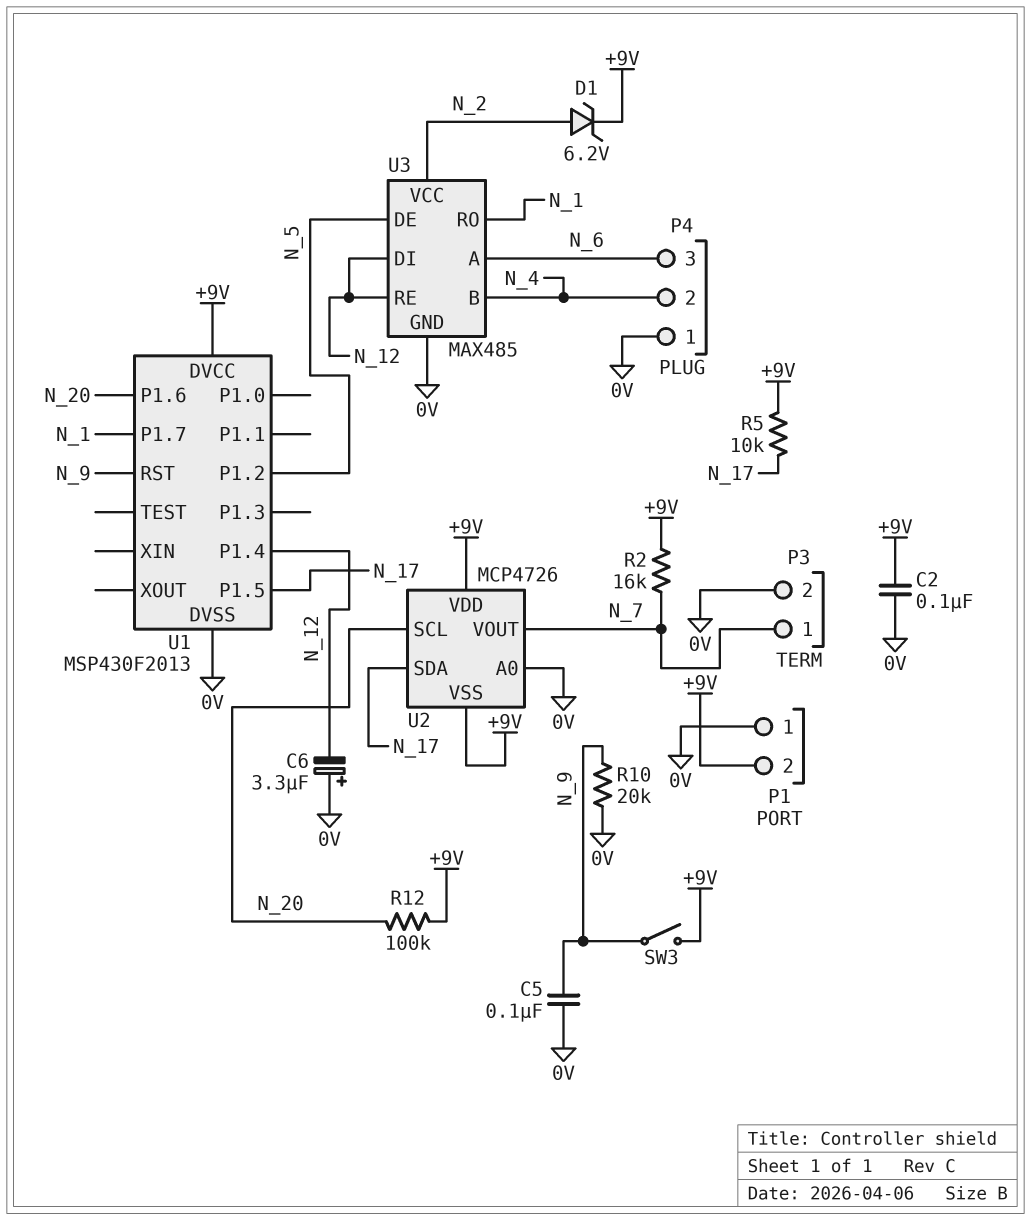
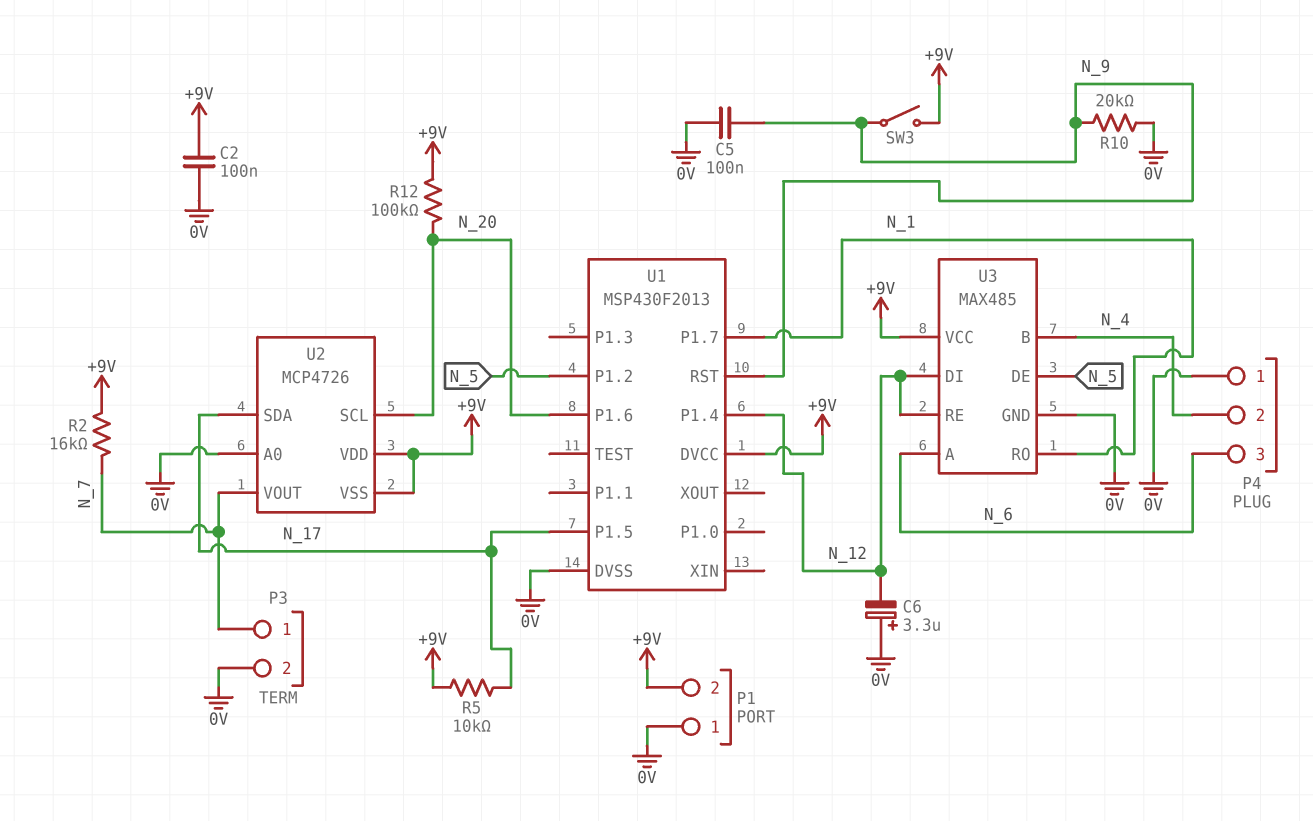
D1: zener 6.2V (A N_2, K +9V) -> none
U3 pin VCC: N_2 -> +9V

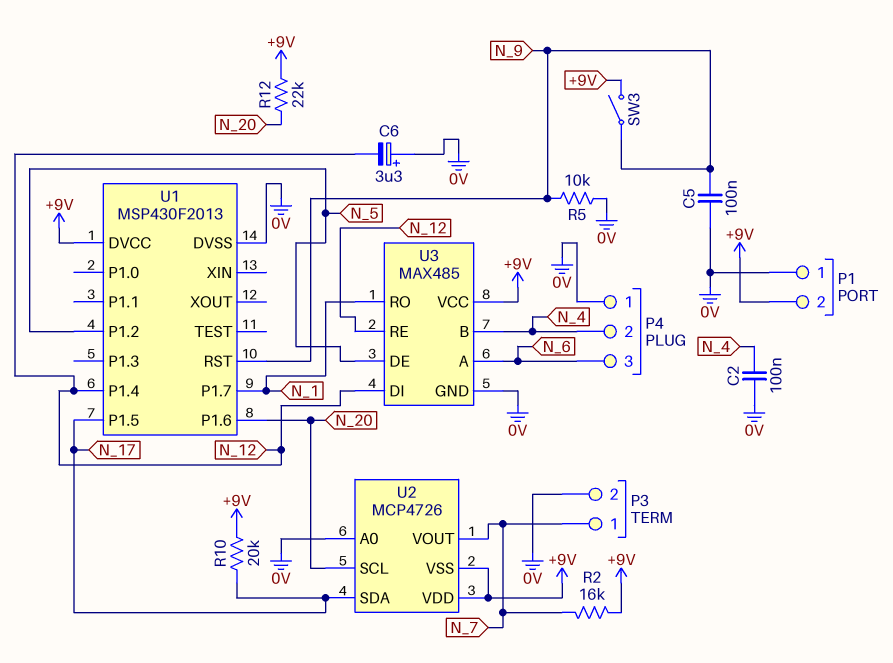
C2: 100nF (+9V, 0V) -> 100nF (0V, N_4)
R5: 10k (+9V, N_17) -> 10k (0V, N_9)
R10: 20k (0V, N_9) -> 20k (+9V, N_17)
R12: 100k (+9V, N_20) -> 22k (+9V, N_20)

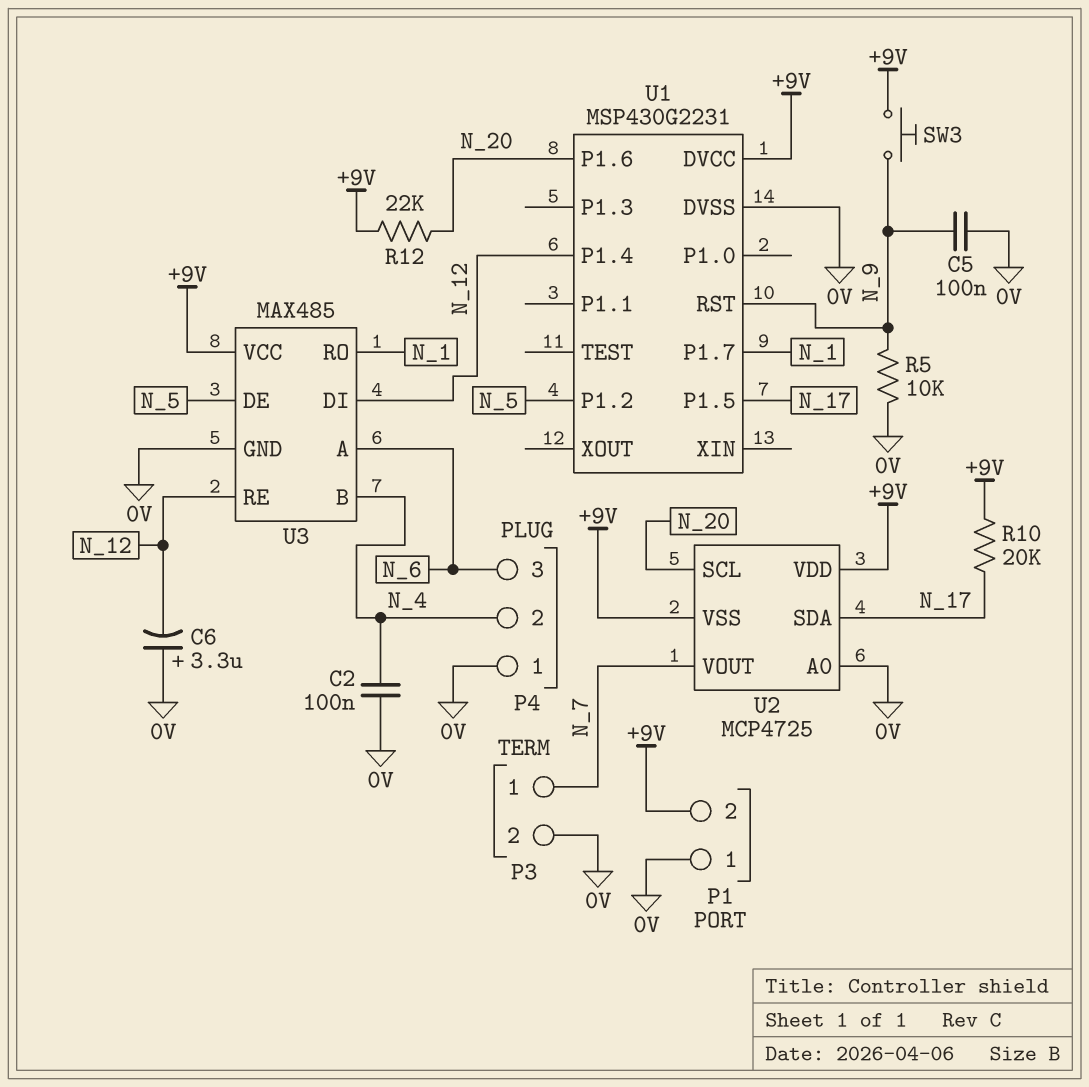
R2: 16k (+9V, N_7) -> none
SW3: switch (+9V, N_9) -> button (+9V, N_9)
U1: MSP430F2013 -> MSP430G2231
U2: MCP4726 -> MCP4725

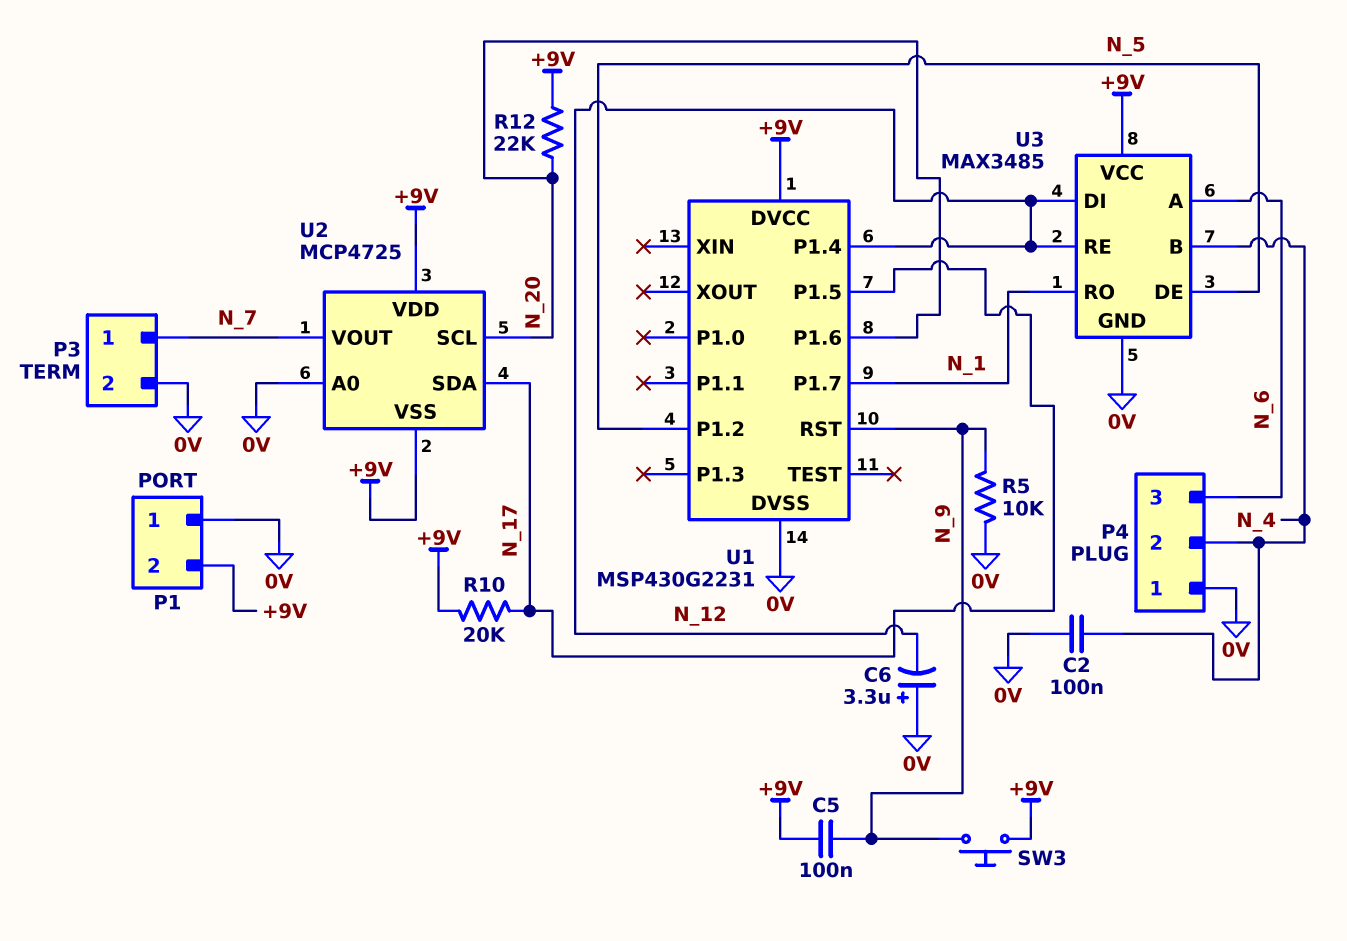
C5: 100nF (0V, N_9) -> 100nF (+9V, N_9)
U3: MAX485 -> MAX3485

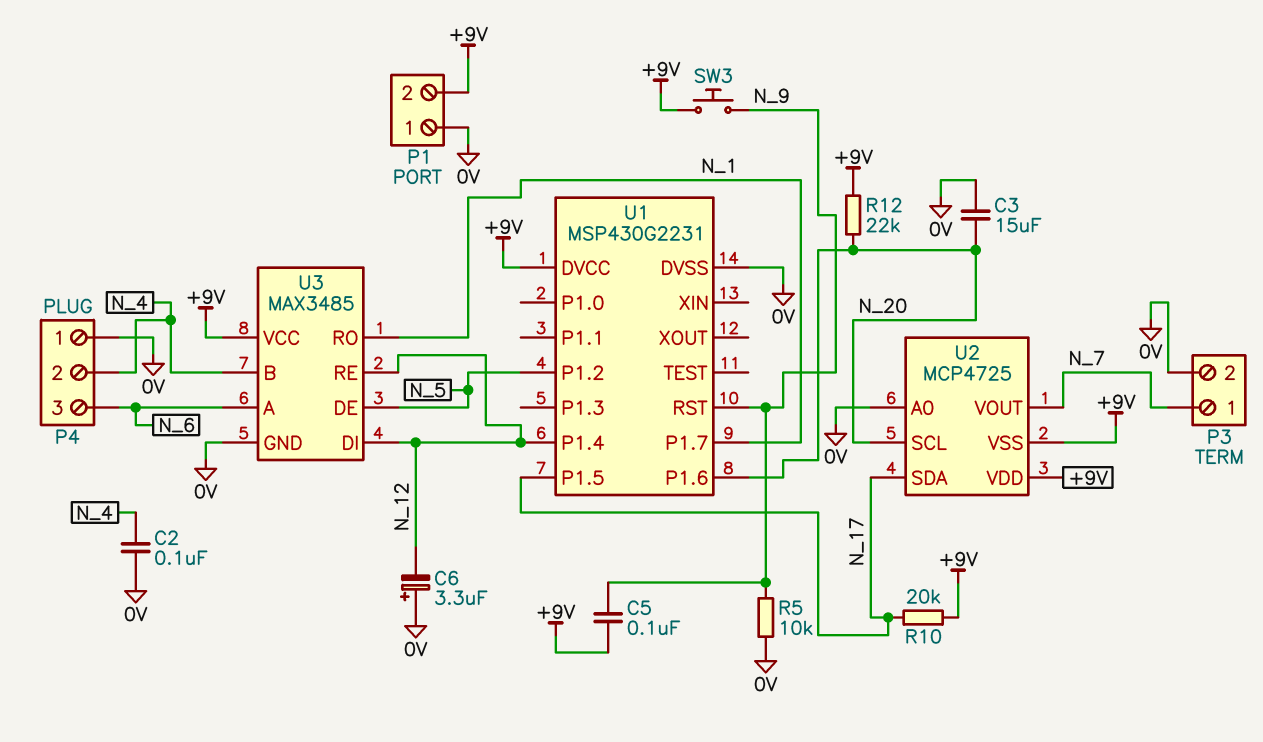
C3: none -> 15uF (0V, N_20)

